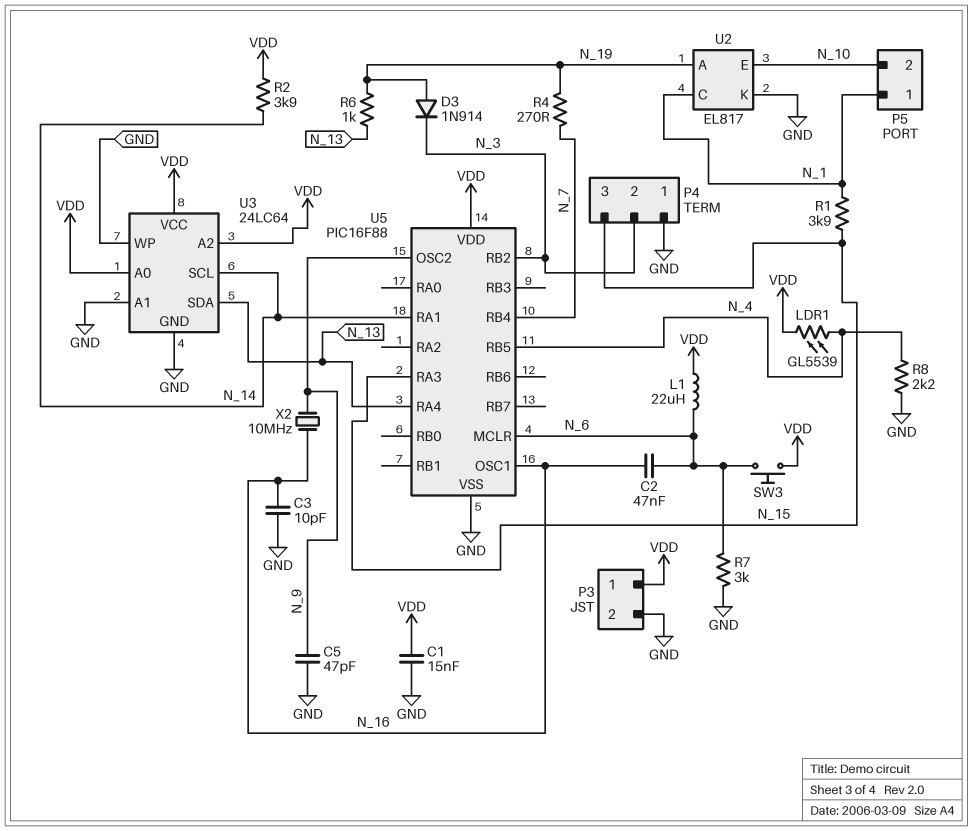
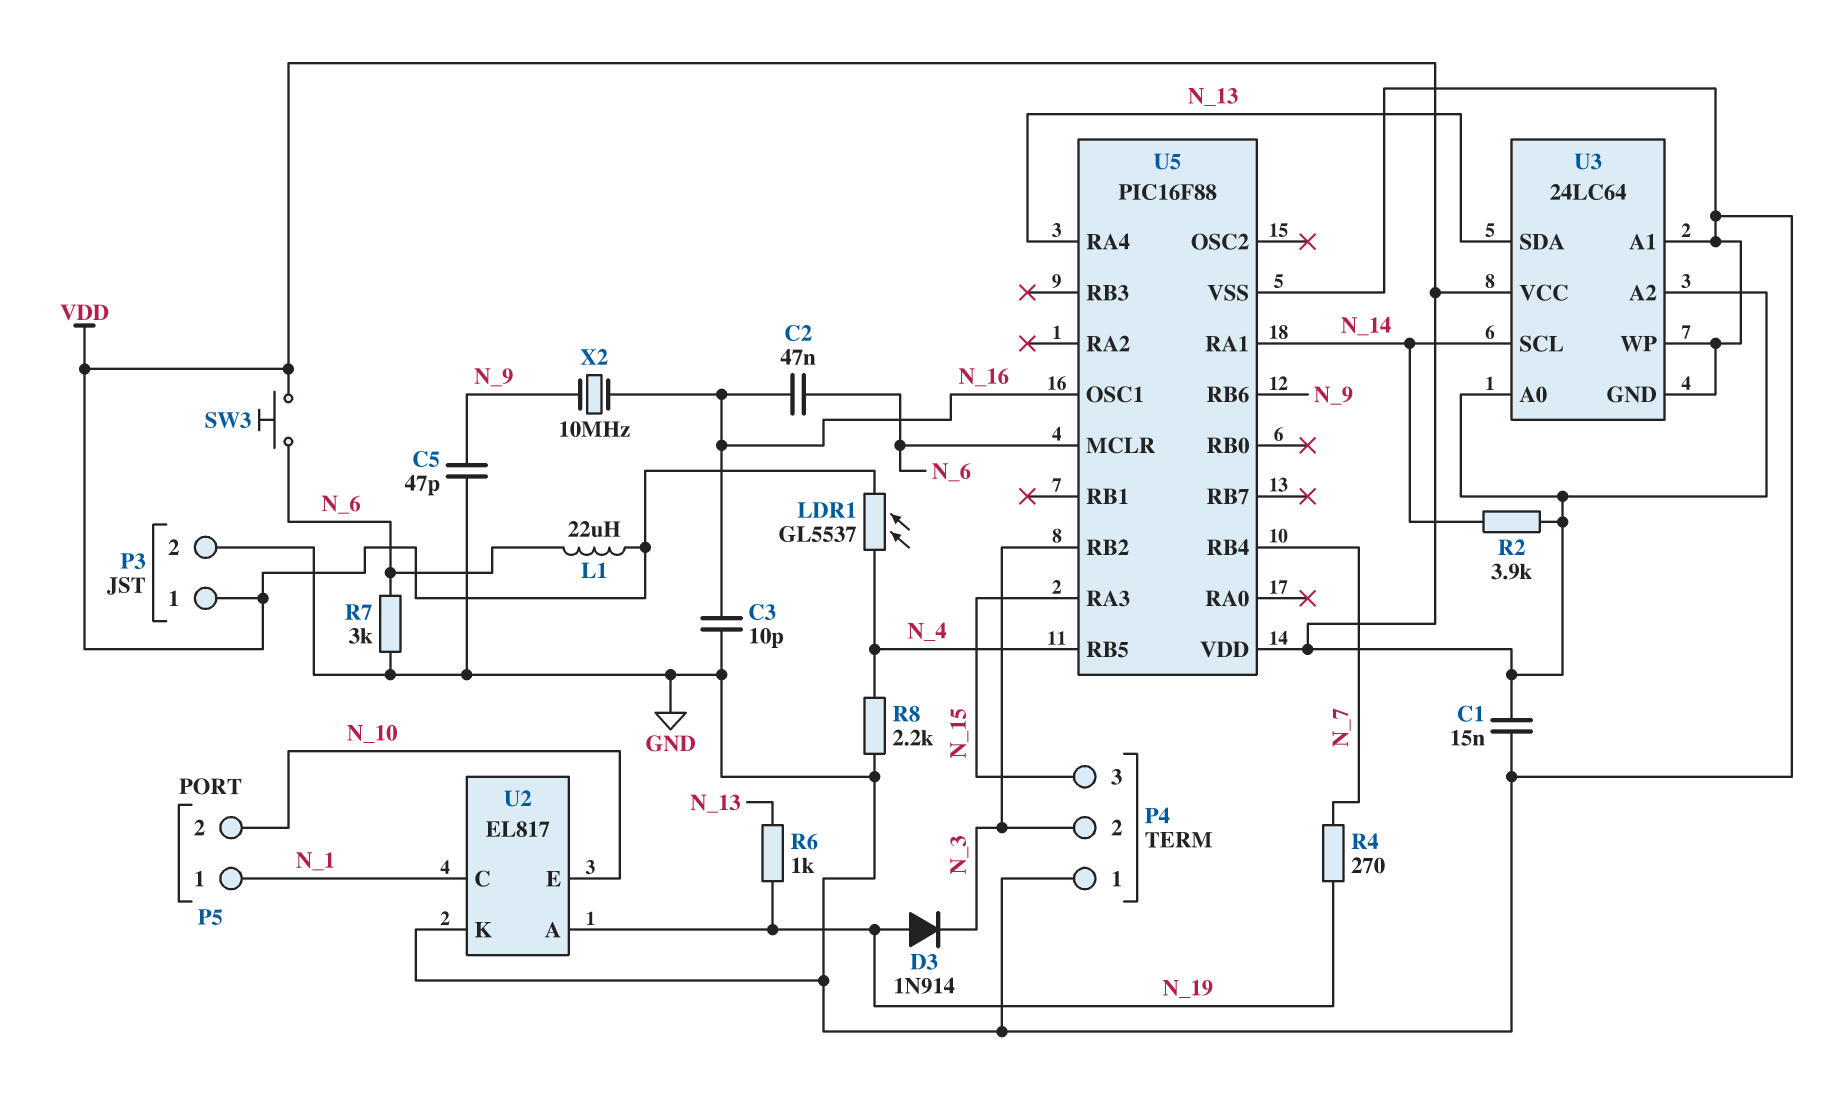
LDR1: GL5539 (N_4, VDD) -> GL5537 (N_4, VDD)
R1: 3.9k (N_1, N_15) -> none
U5 pin OSC2: N_9 -> none
U5 pin RB6: none -> N_9

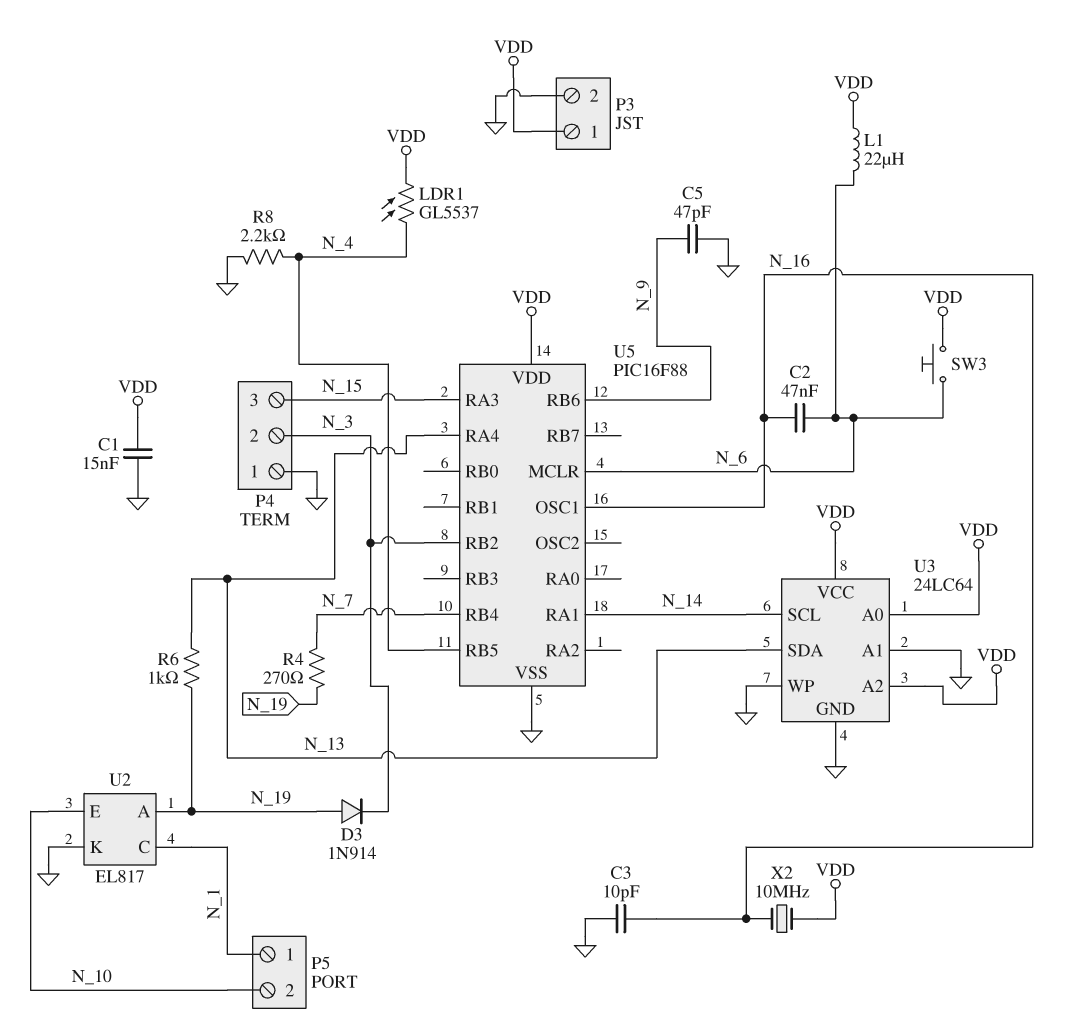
R2: 3.9k (N_14, VDD) -> none
R7: 3k (GND, N_6) -> none
X2: 10MHz (N_9, N_16) -> 10MHz (N_16, VDD)

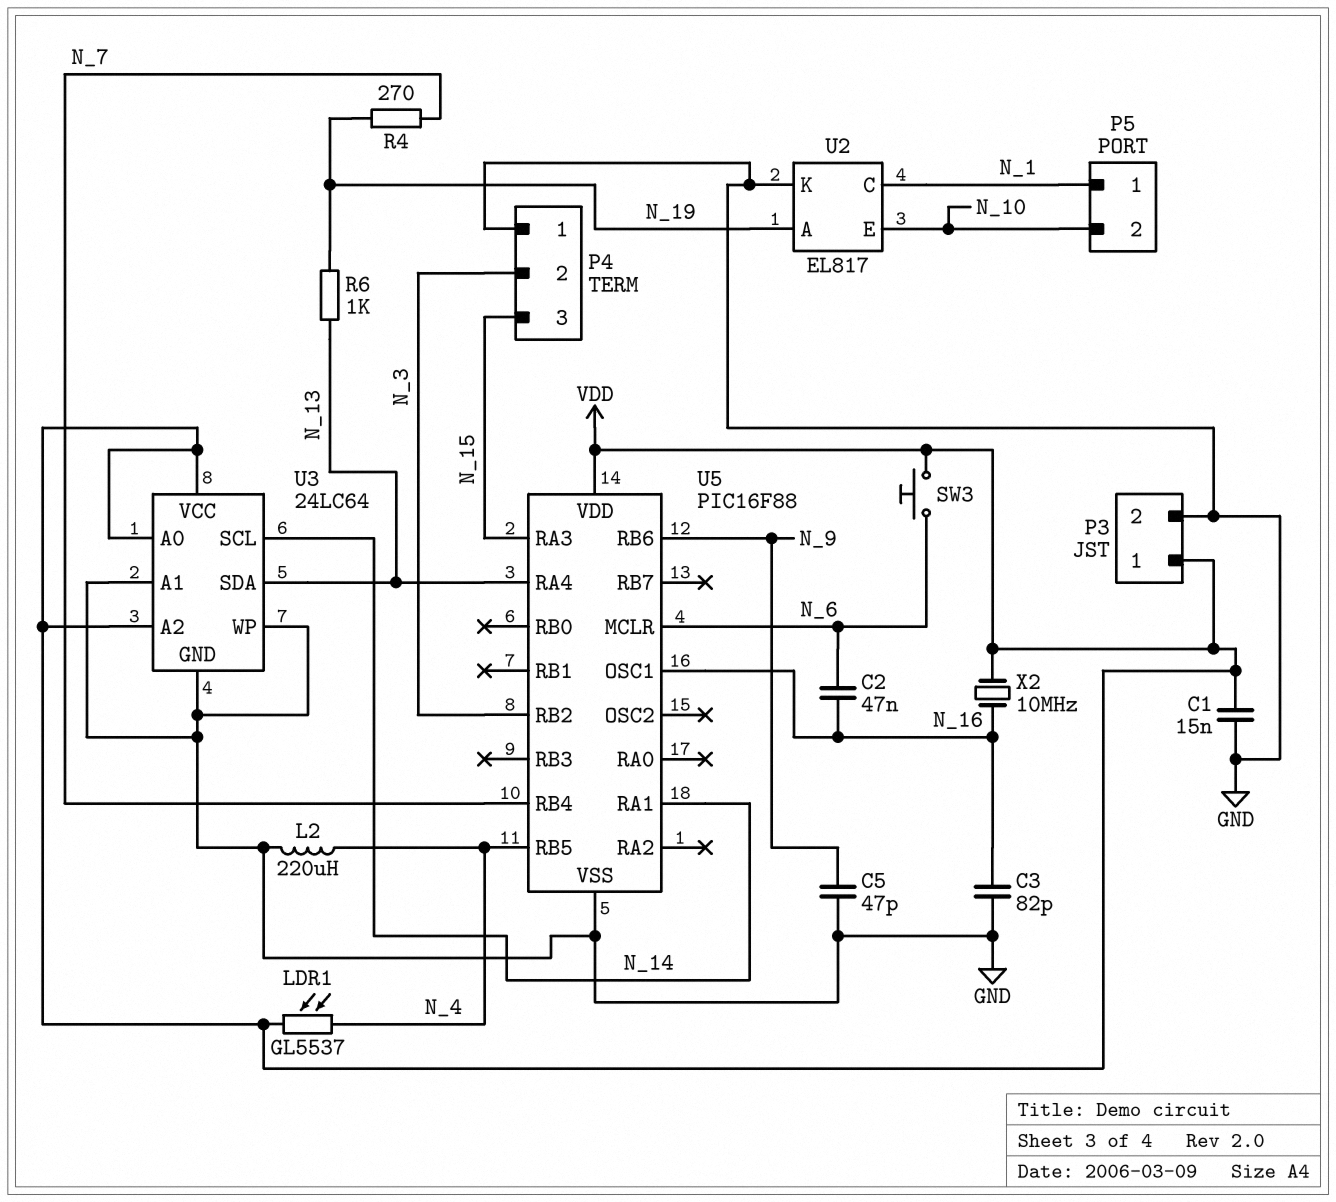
C3: 10pF (GND, N_16) -> 82pF (GND, N_16)
D3: diode 1N914 (A N_19, K N_3) -> none
L1: 22uH (N_6, VDD) -> none
L2: none -> 220uH (GND, N_4)
R8: 2.2k (GND, N_4) -> none

